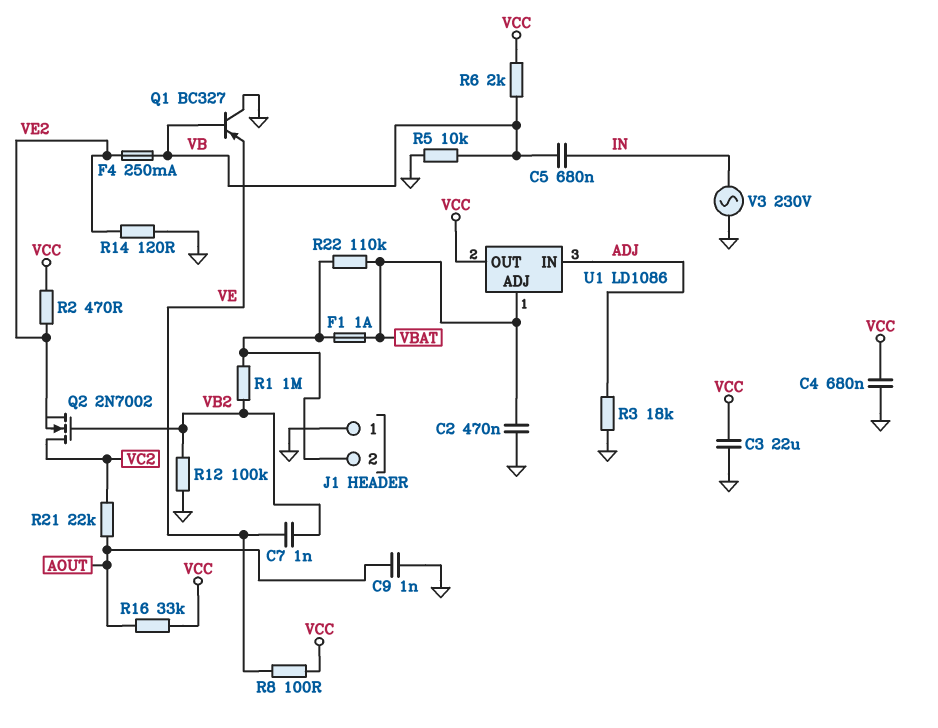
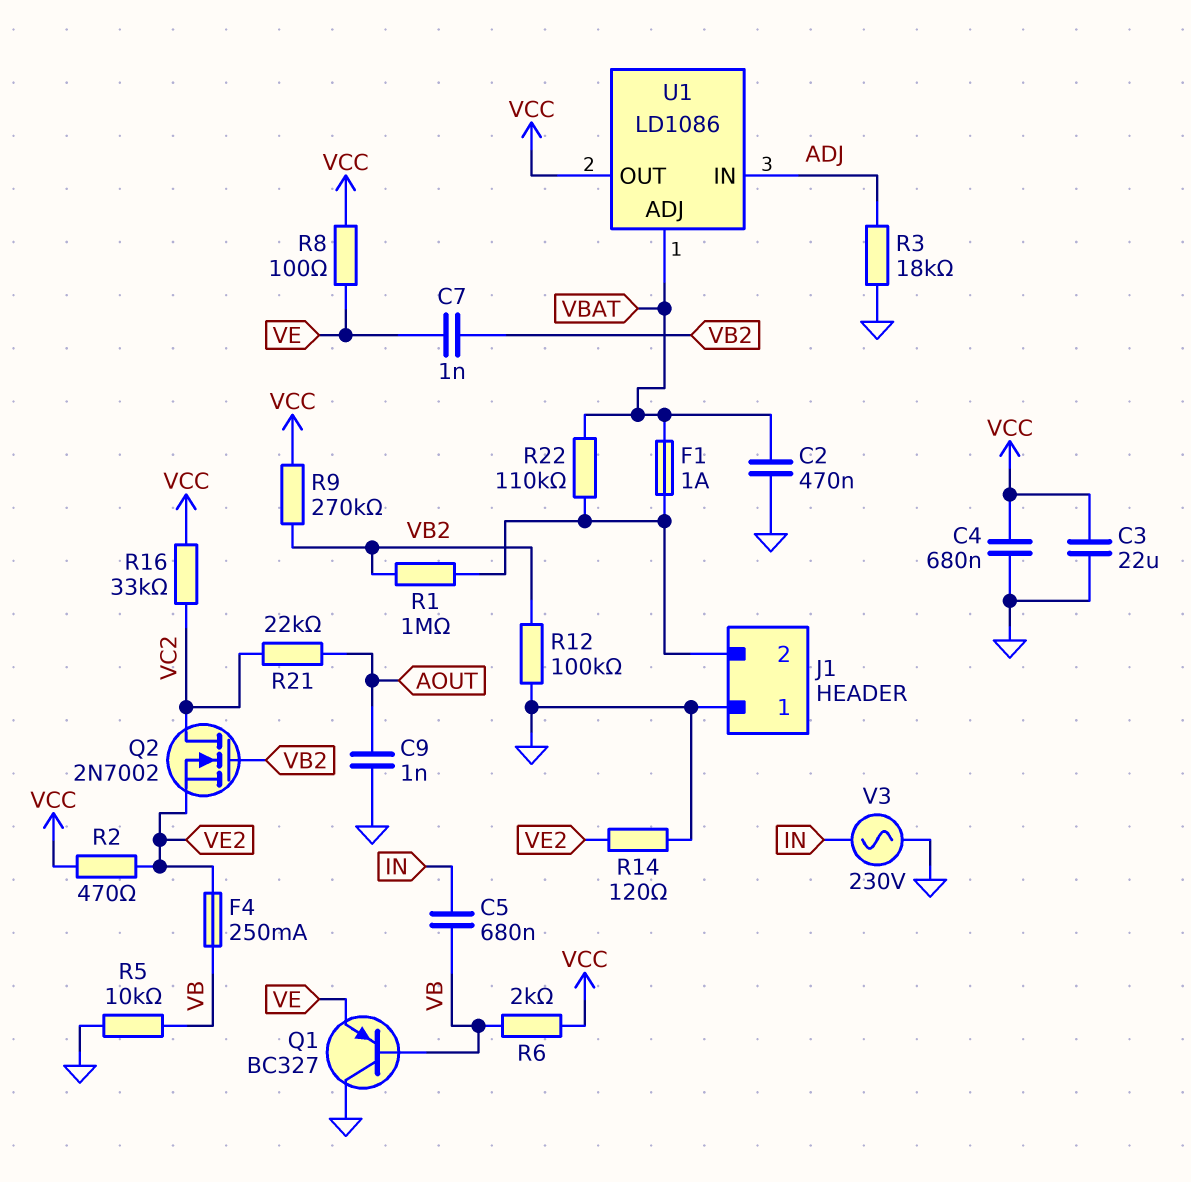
R9: none -> 270k (VB2, VCC)
R16: 33k (AOUT, VCC) -> 33k (VC2, VCC)

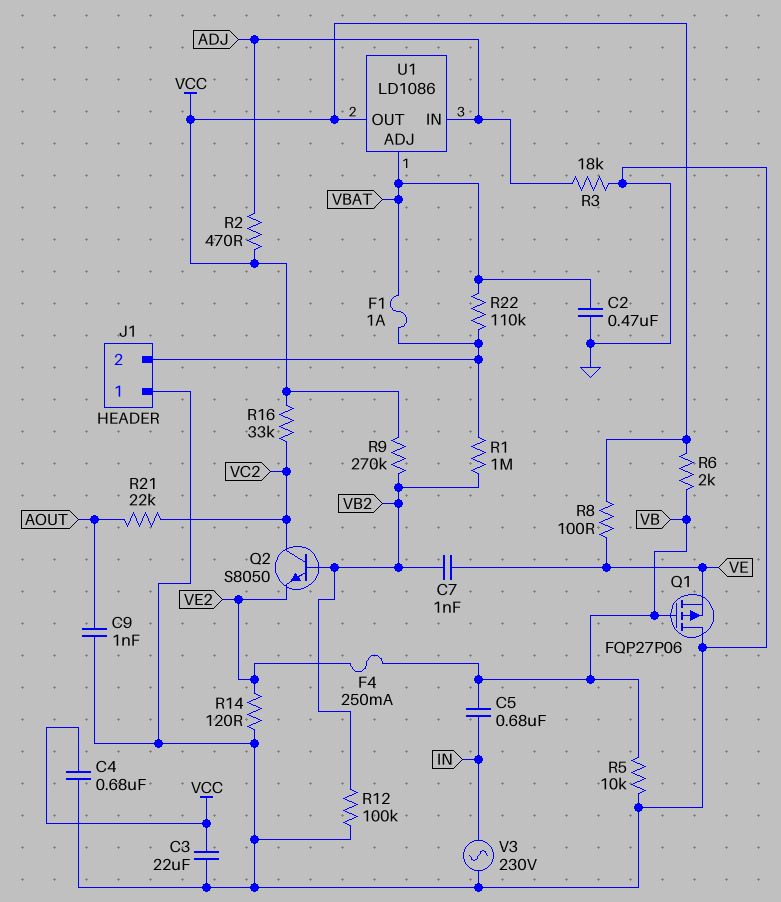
Q1: PNP BC327 (B VB, C GND, E VE) -> PMOS FQP27P06 (G VB, D GND, S VE)
Q2: NMOS 2N7002 (G VB2, D VC2, S VE2) -> NPN S8050 (B VB2, C VC2, E VE2)
R2: 470 (VCC, VE2) -> 470 (ADJ, VCC)

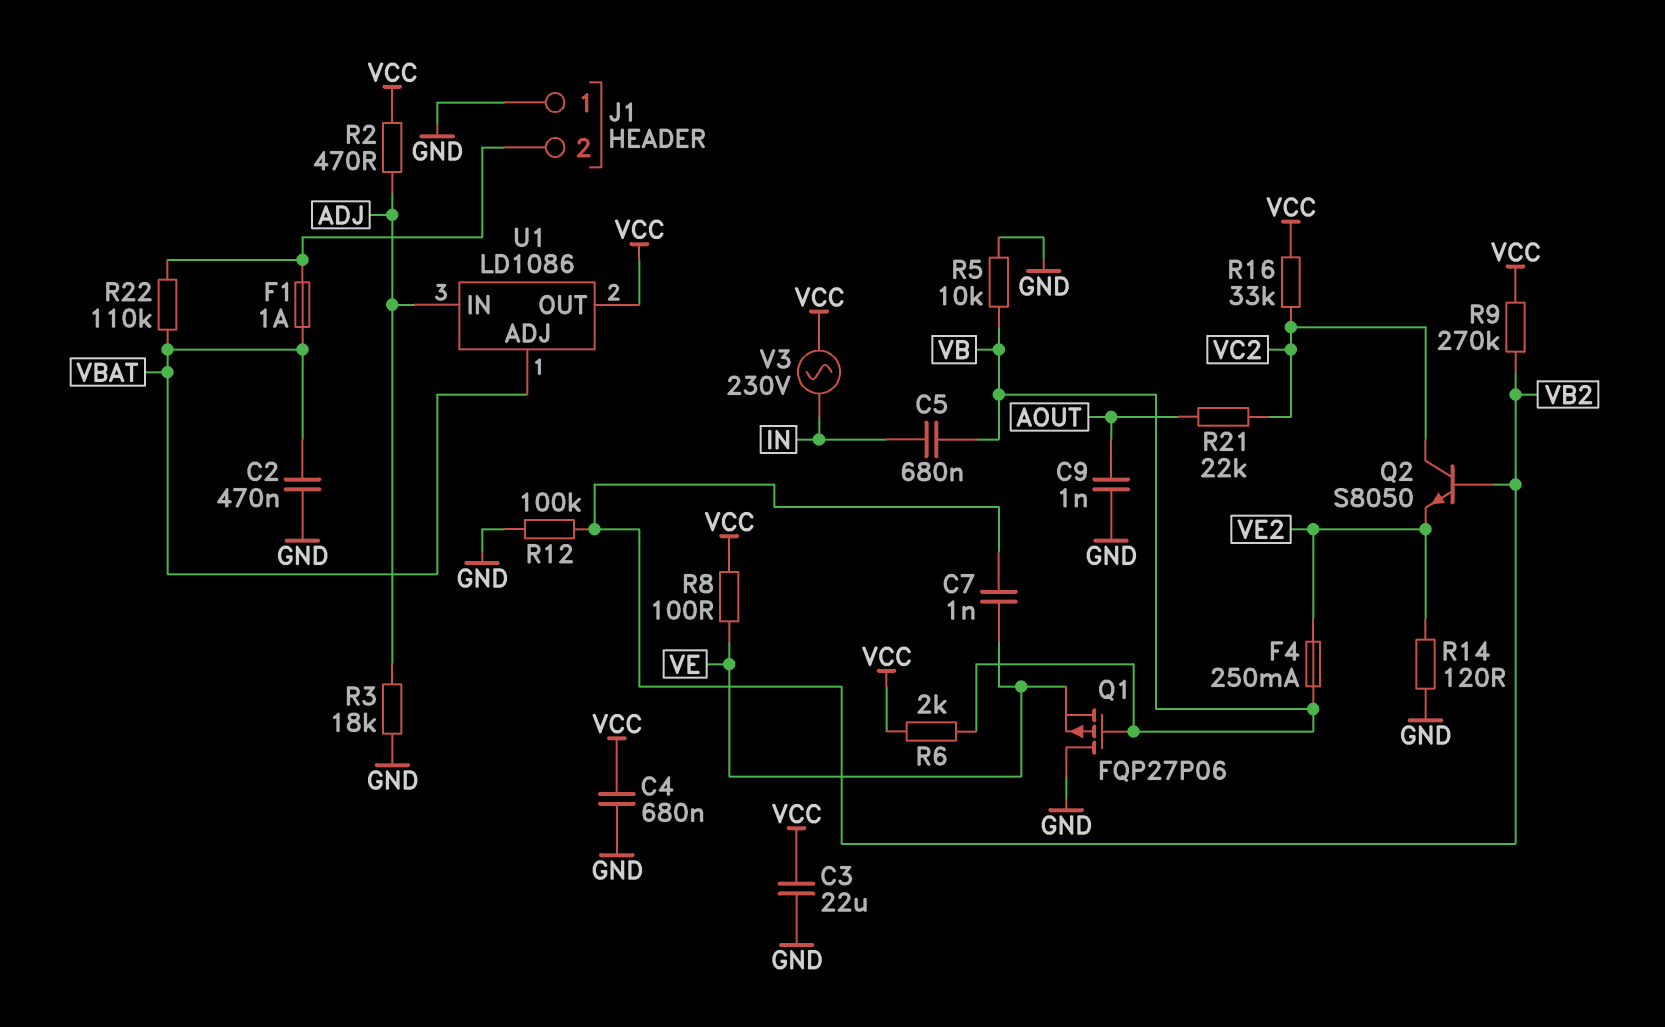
R1: 1M (J1/2, VB2) -> none
V3: AC 230V (GND, IN) -> AC 230V (IN, VCC)

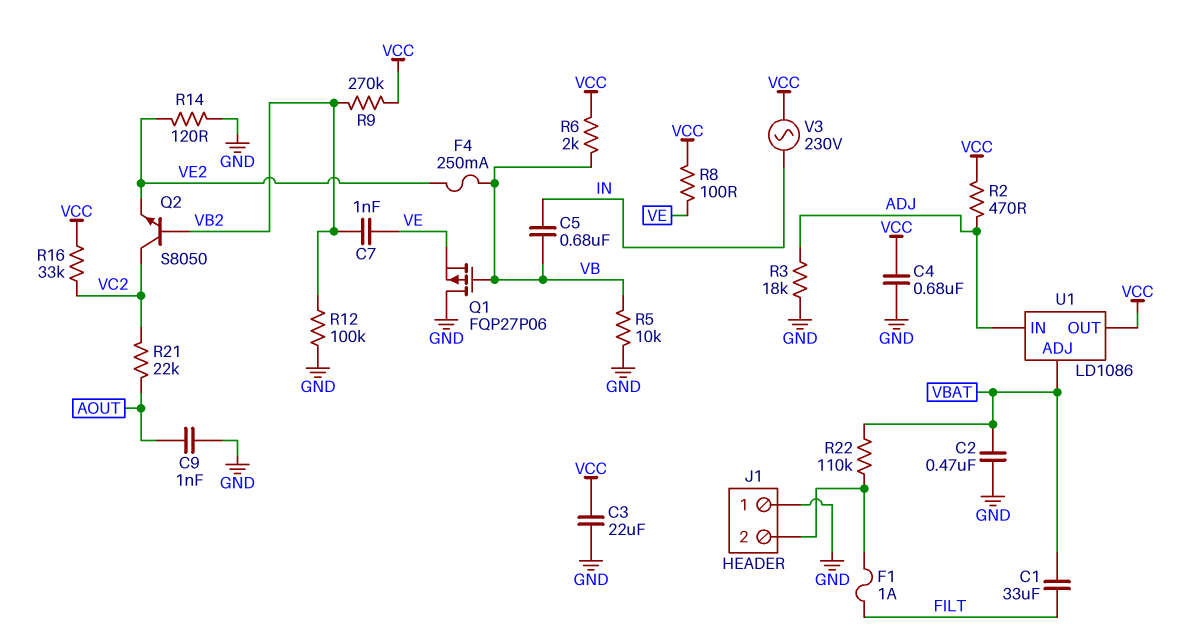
C1: none -> 33uF (FILT, VBAT)
F1: 1A (J1/2, VBAT) -> 1A (FILT, J1/2)

